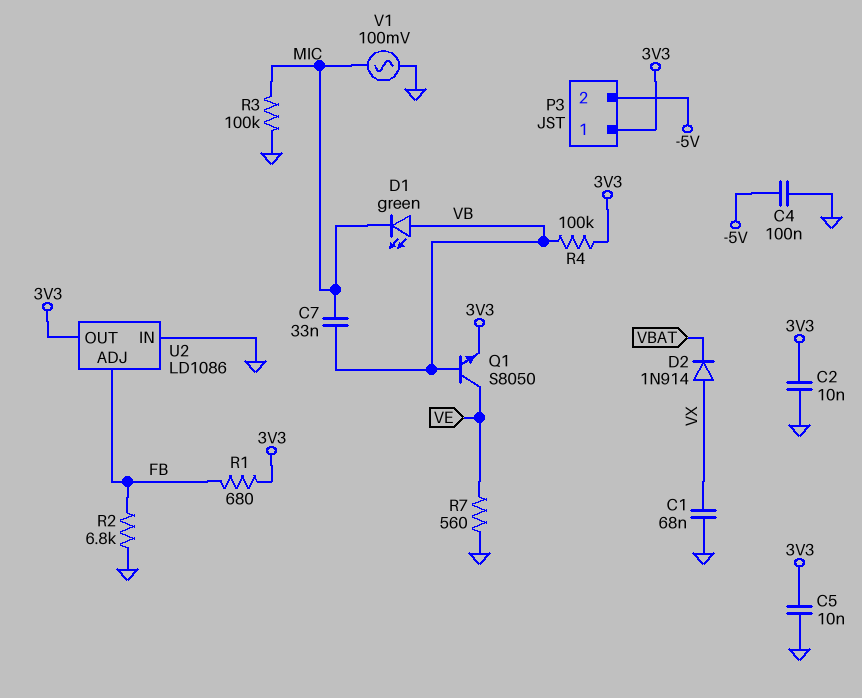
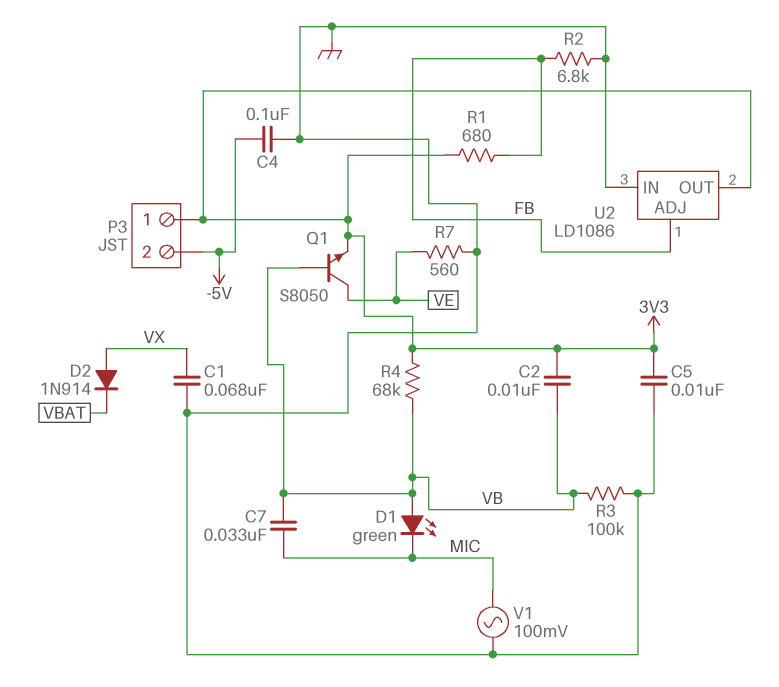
C2: 10nF (3V3, GND) -> 10nF (3V3, VB)
R3: 100k (GND, MIC) -> 100k (GND, VB)
R4: 100k (3V3, VB) -> 68k (3V3, VB)

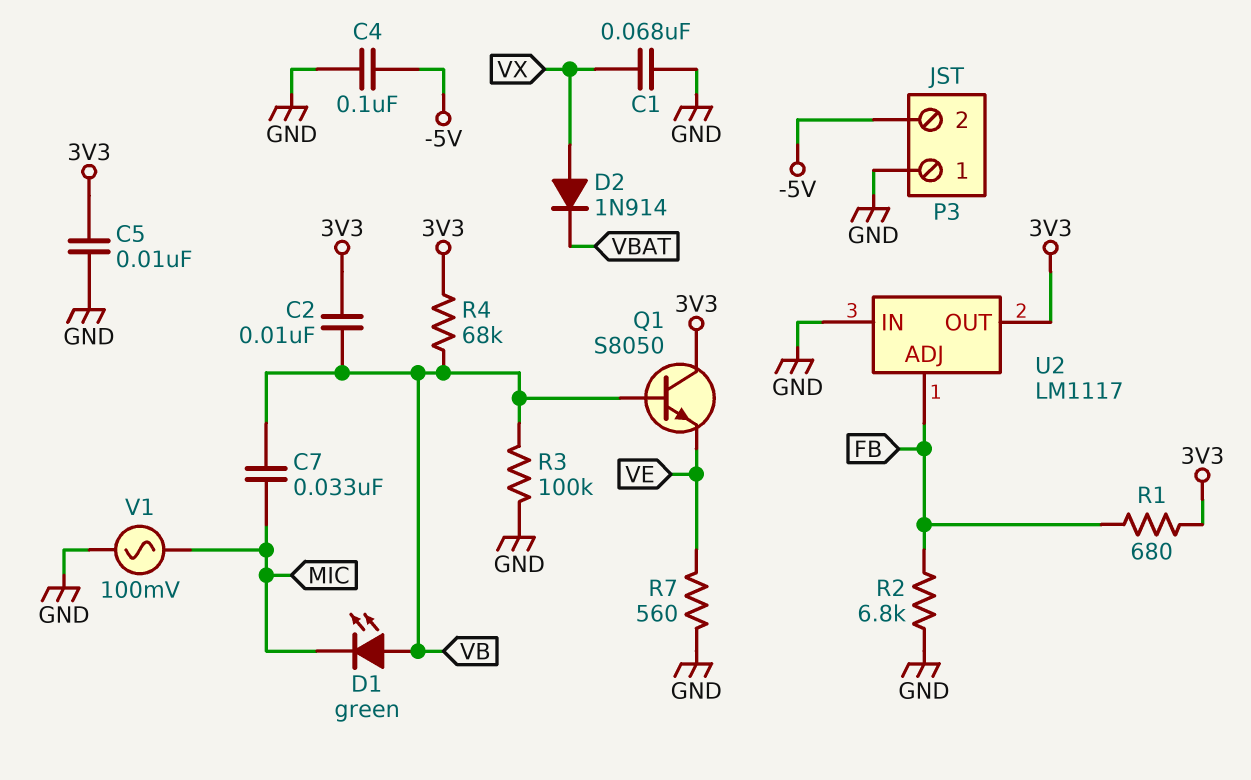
P3 pin 1: 3V3 -> GND
Q1: NPN S8050 (B VB, C VE, E 3V3) -> NPN S8050 (B VB, C 3V3, E VE)
U2: LD1086 -> LM1117

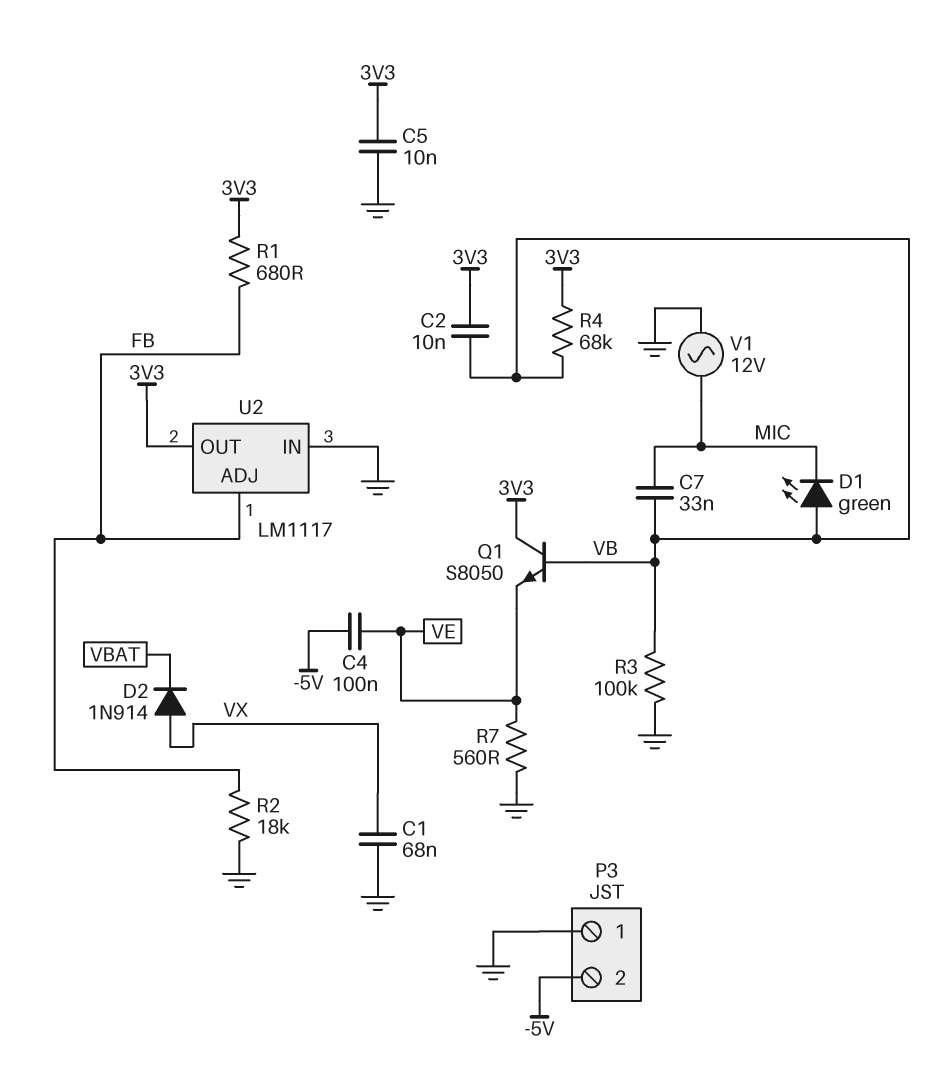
C4: 100nF (-5V, GND) -> 100nF (-5V, VE)
R2: 6.8k (FB, GND) -> 18k (FB, GND)
V1: AC 100mV (GND, MIC) -> AC 12V (GND, MIC)

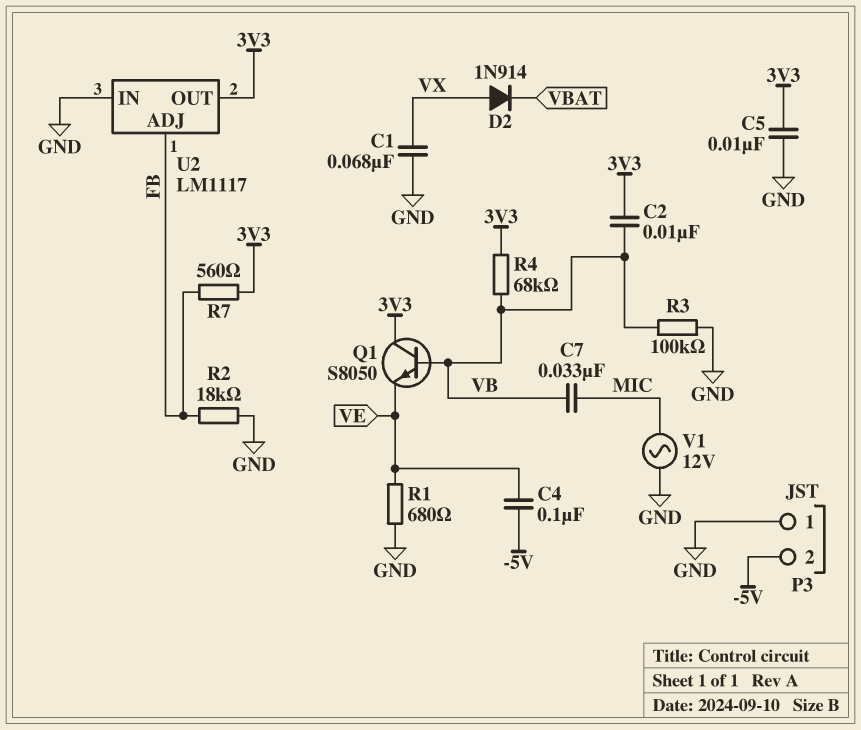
D1: LED green (A VB, K MIC) -> none
R1: 680 (3V3, FB) -> 680 (GND, VE)
R7: 560 (GND, VE) -> 560 (3V3, FB)

